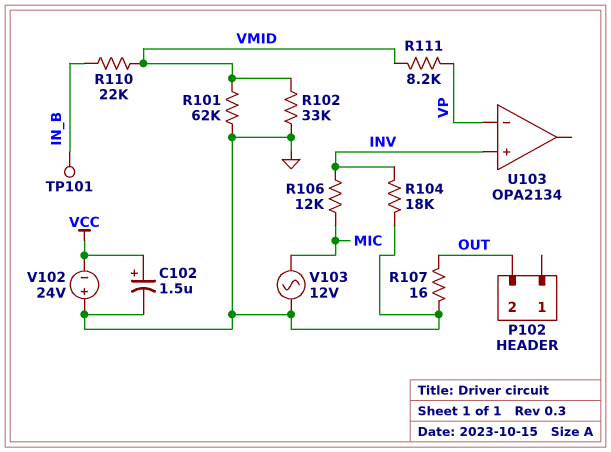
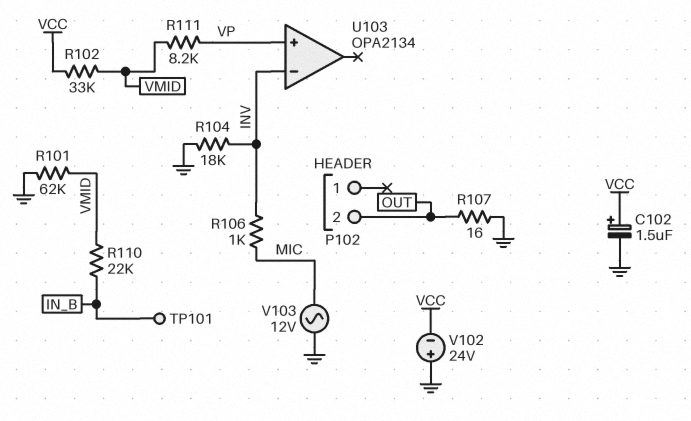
R102: 33k (GND, VMID) -> 33k (VCC, VMID)
R106: 12k (INV, MIC) -> 1k (INV, MIC)
U103 pin in+: INV -> VP
U103 pin in-: VP -> INV

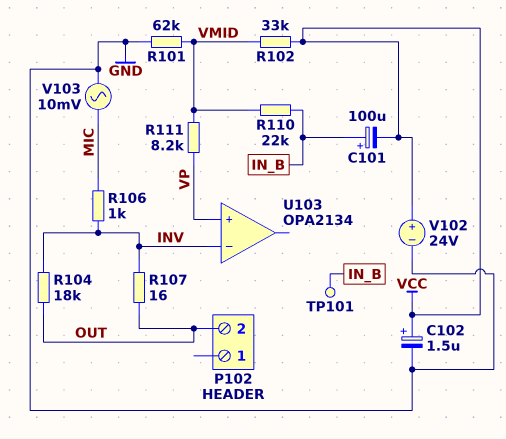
C101: none -> 100uF (plus IN_B, minus VCC)
R104: 18k (GND, INV) -> 18k (INV, OUT)
R107: 16 (GND, OUT) -> 16 (INV, OUT)
V102: 24V (plus GND, minus VCC) -> 24V (plus VCC, minus GND)
V103: AC 12V (GND, MIC) -> AC 10mV (GND, MIC)

